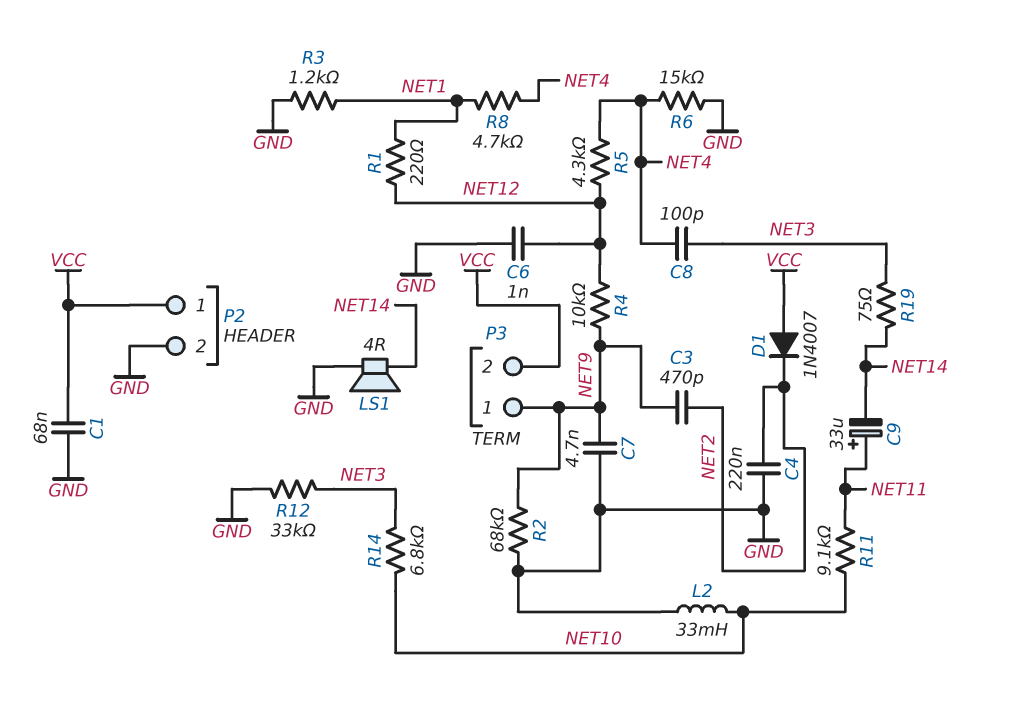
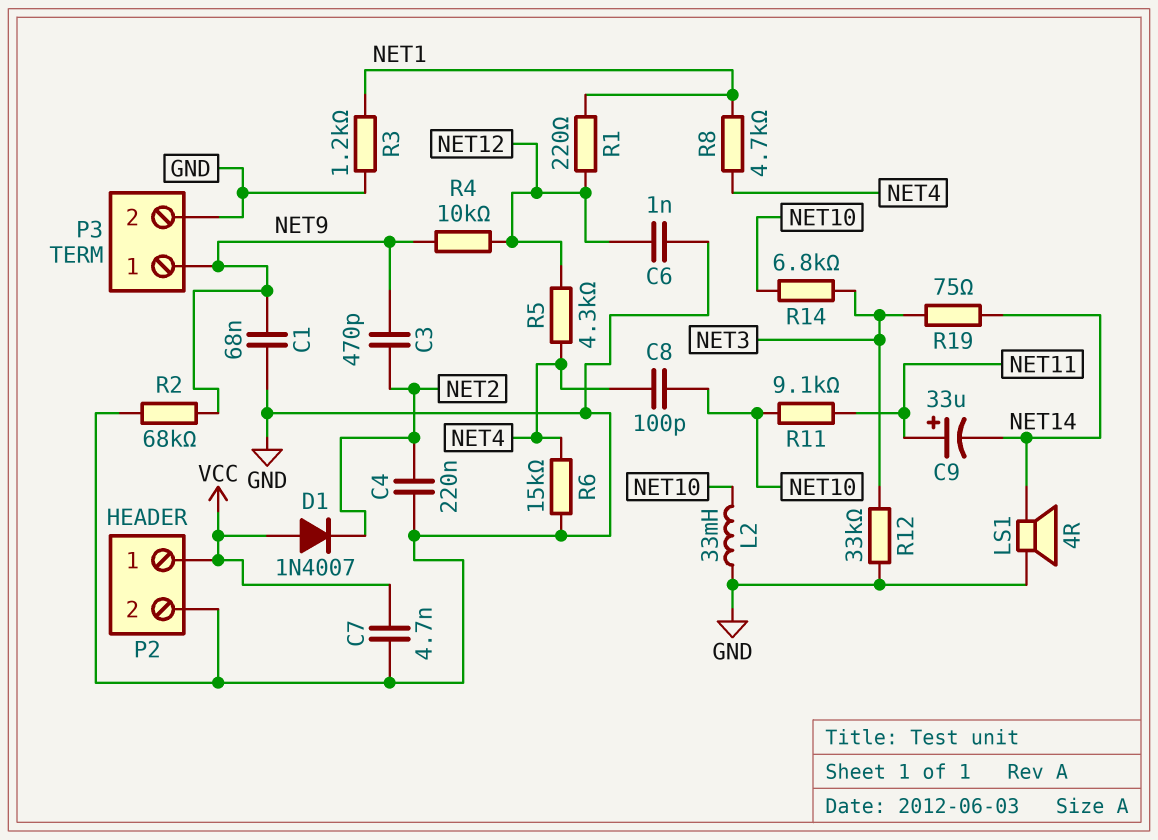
C1: 68nF (GND, VCC) -> 68nF (GND, NET9)
C7: 4.7nF (GND, NET9) -> 4.7nF (GND, VCC)
C8: 100pF (NET3, NET4) -> 100pF (NET4, NET10)
P3 pin 2: VCC -> GND

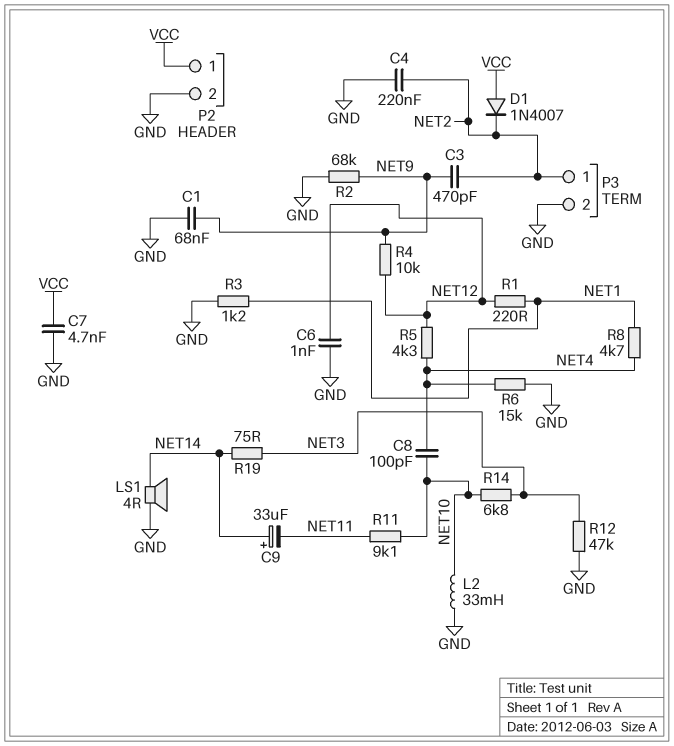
C9: 33uF (plus NET11, minus NET14) -> 33uF (plus NET14, minus NET11)
P3 pin 1: NET9 -> NET2
R12: 33k (GND, NET3) -> 47k (GND, NET3)

